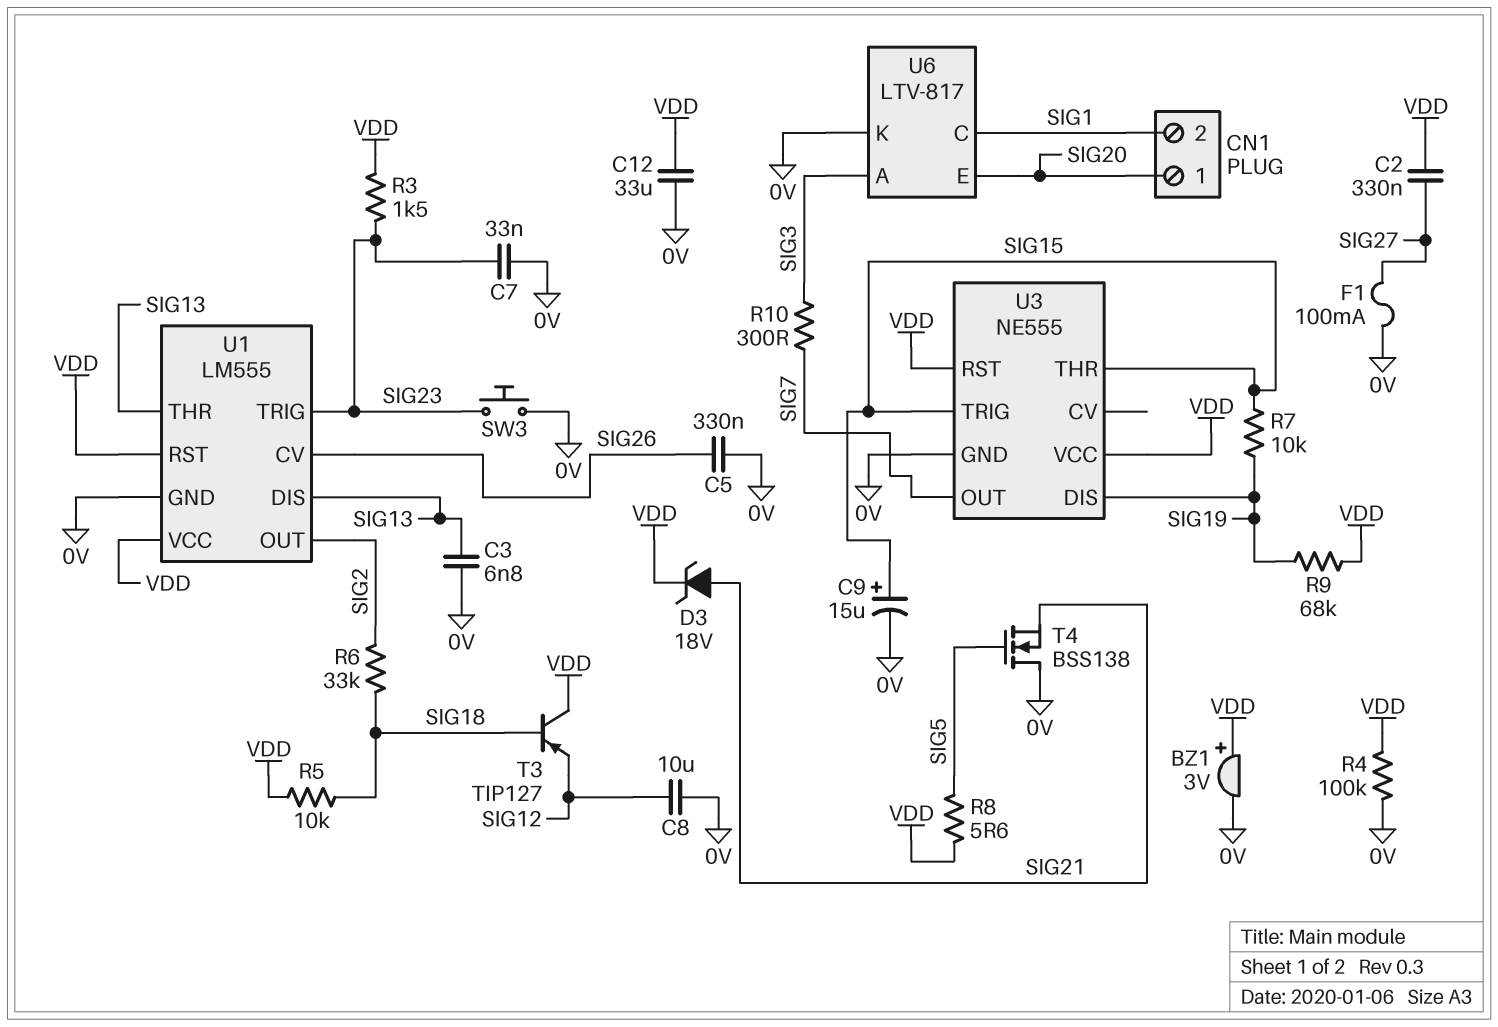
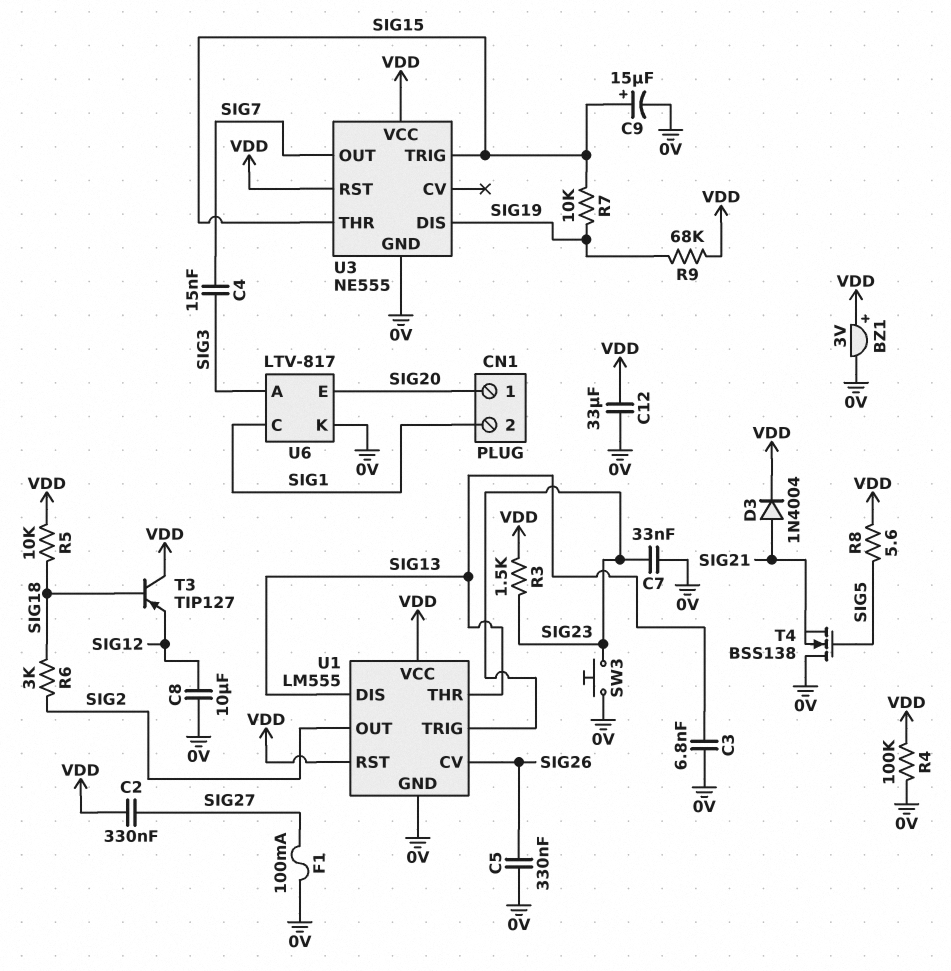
C4: none -> 15nF (SIG3, SIG7)
D3: zener 18V (A SIG21, K VDD) -> diode 1N4004 (A SIG21, K VDD)
R6: 33k (SIG2, SIG18) -> 3k (SIG2, SIG18)
R10: 300 (SIG3, SIG7) -> none

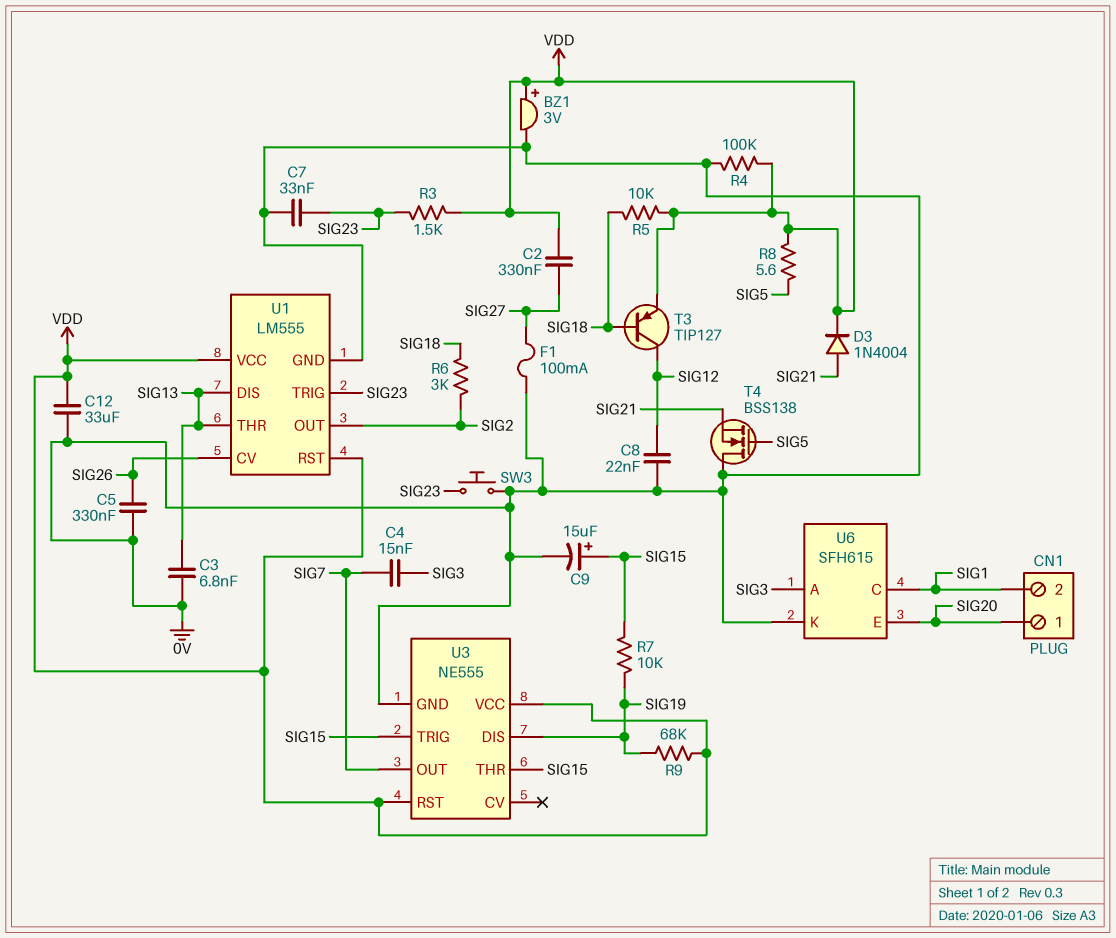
C8: 10uF (0V, SIG12) -> 22nF (0V, SIG12)
T3: PNP TIP127 (B SIG18, C VDD, E SIG12) -> PNP TIP127 (B SIG18, C SIG12, E VDD)
U6: LTV-817 -> SFH615

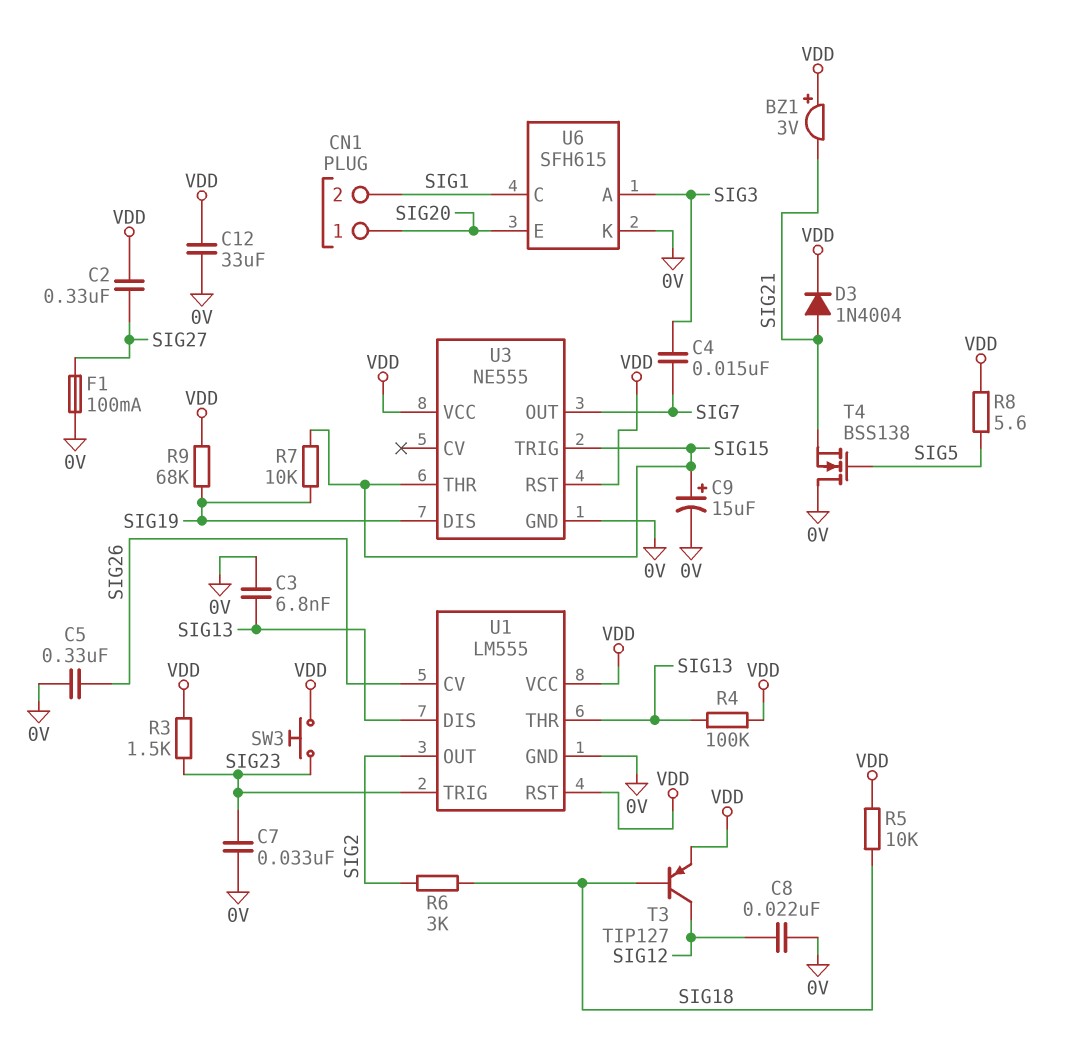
BZ1: buzzer 3V (plus VDD, minus 0V) -> buzzer 3V (plus VDD, minus SIG21)
R4: 100k (0V, VDD) -> 100k (SIG13, VDD)
SW3: button (0V, SIG23) -> button (SIG23, VDD)

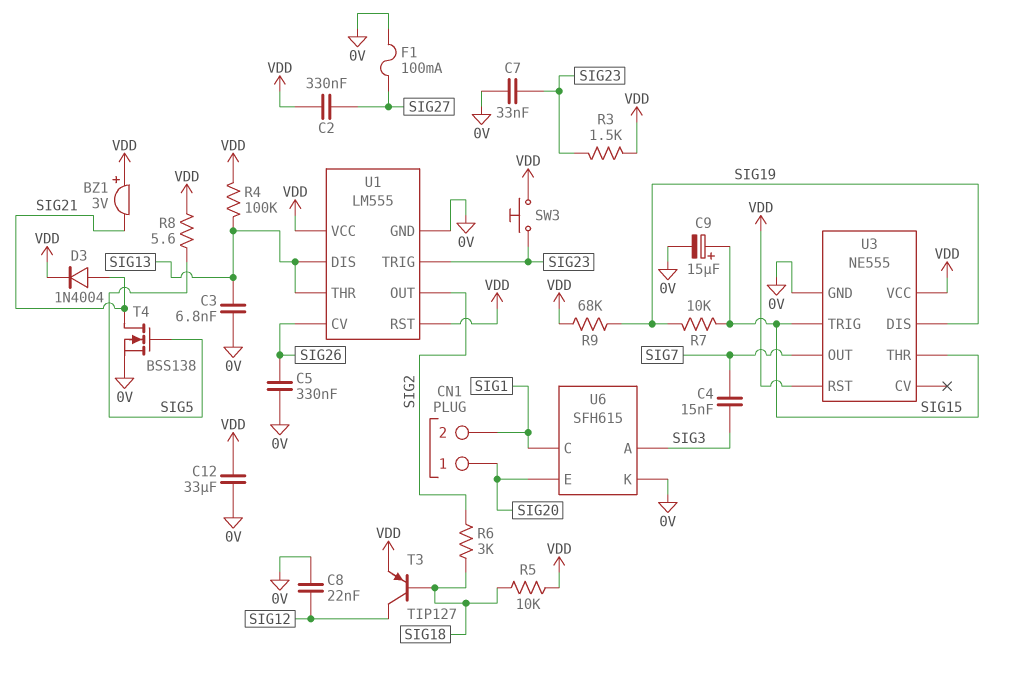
T4: NMOS BSS138 (G SIG5, D 0V, S SIG21) -> NMOS BSS138 (G SIG5, D SIG21, S 0V)

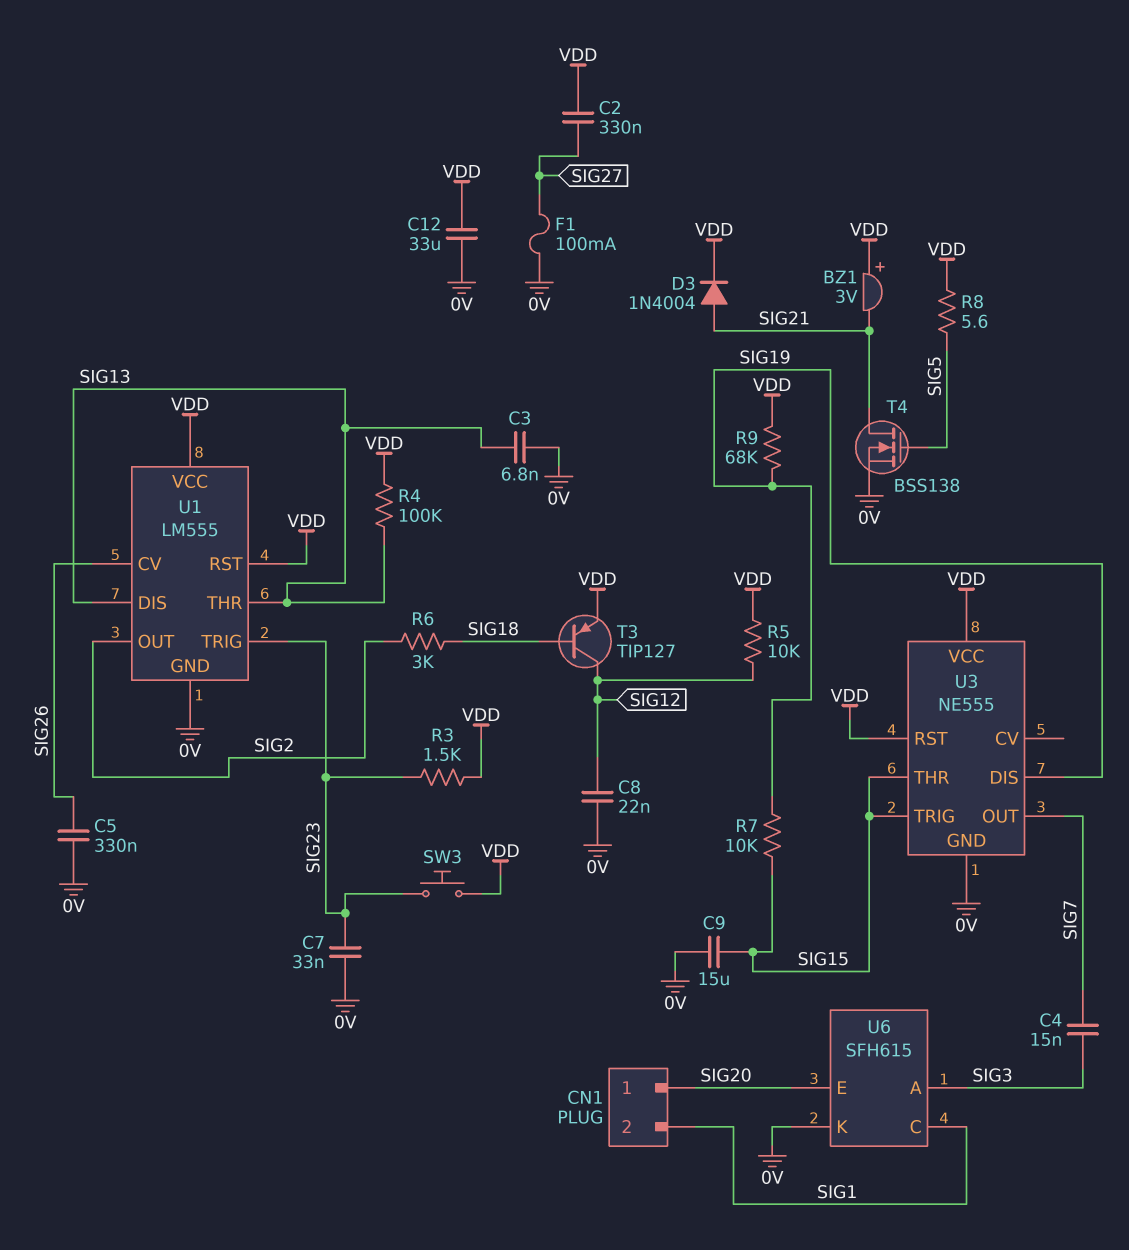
C9: 15uF (plus SIG15, minus 0V) -> 15uF (0V, SIG15)
R5: 10k (SIG18, VDD) -> 10k (SIG12, VDD)

